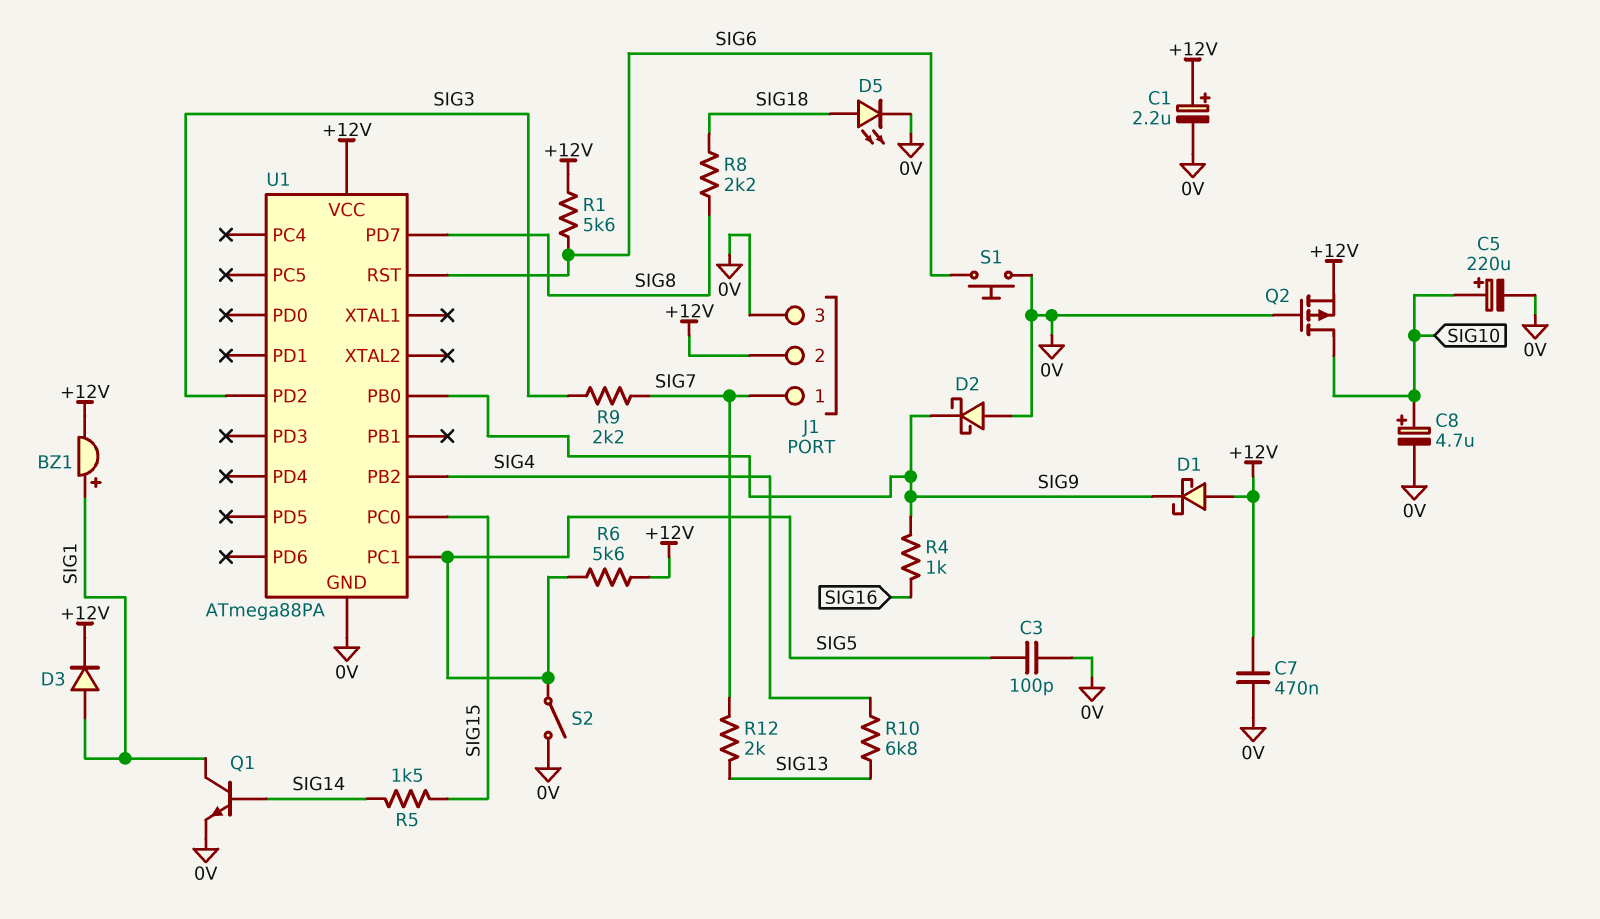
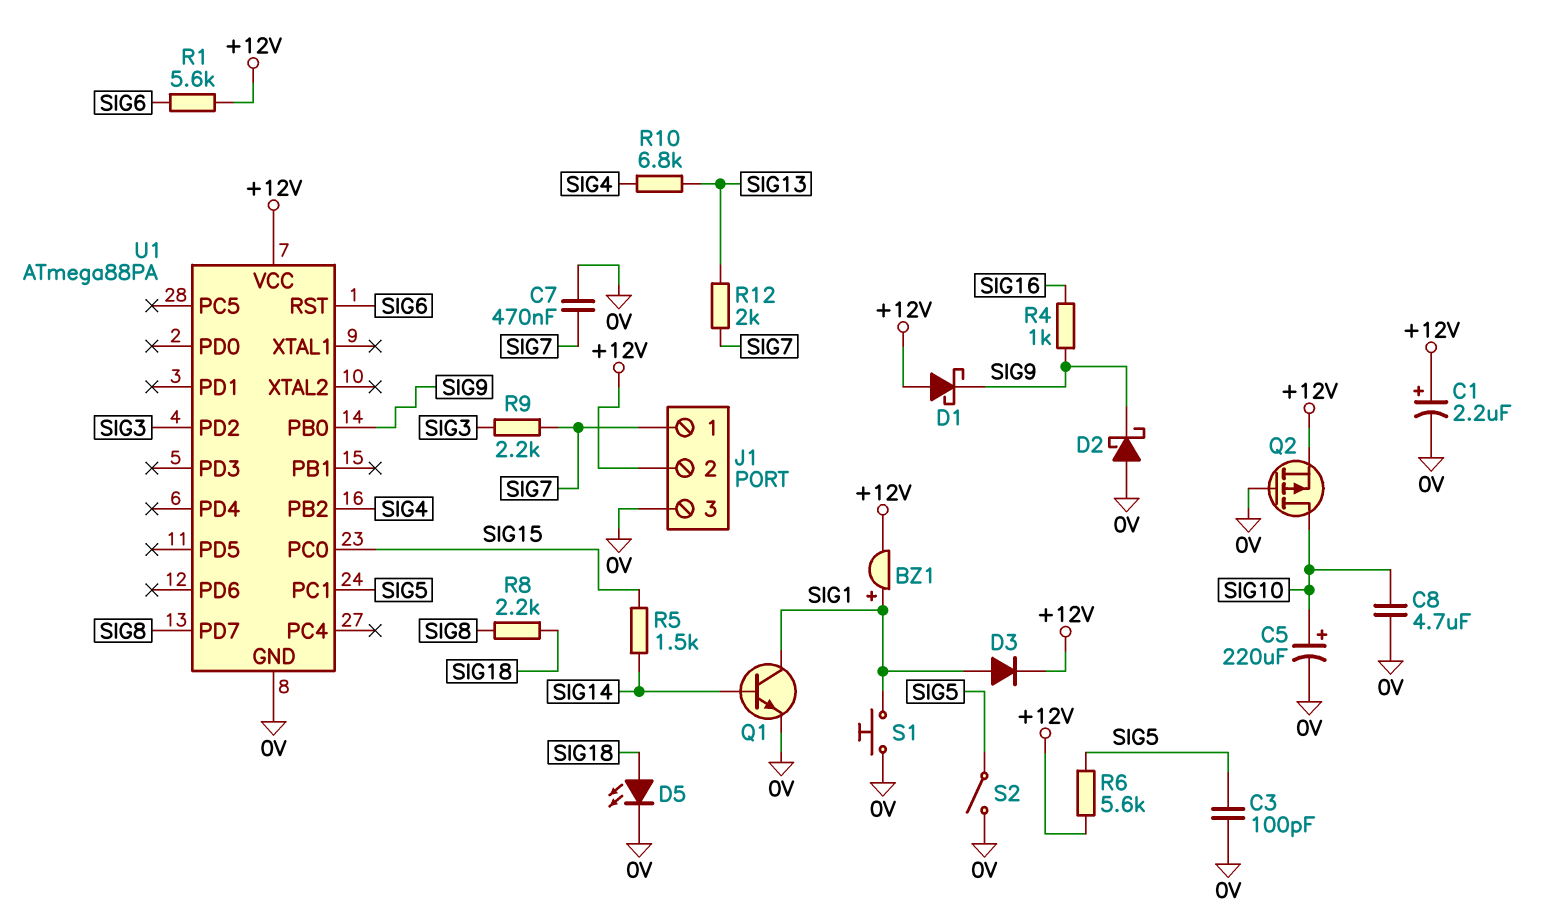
C7: 470nF (+12V, 0V) -> 470nF (0V, SIG7)
C8: 4.7uF (plus SIG10, minus 0V) -> 4.7uF (0V, SIG10)
S1: button (0V, SIG6) -> button (0V, SIG1)

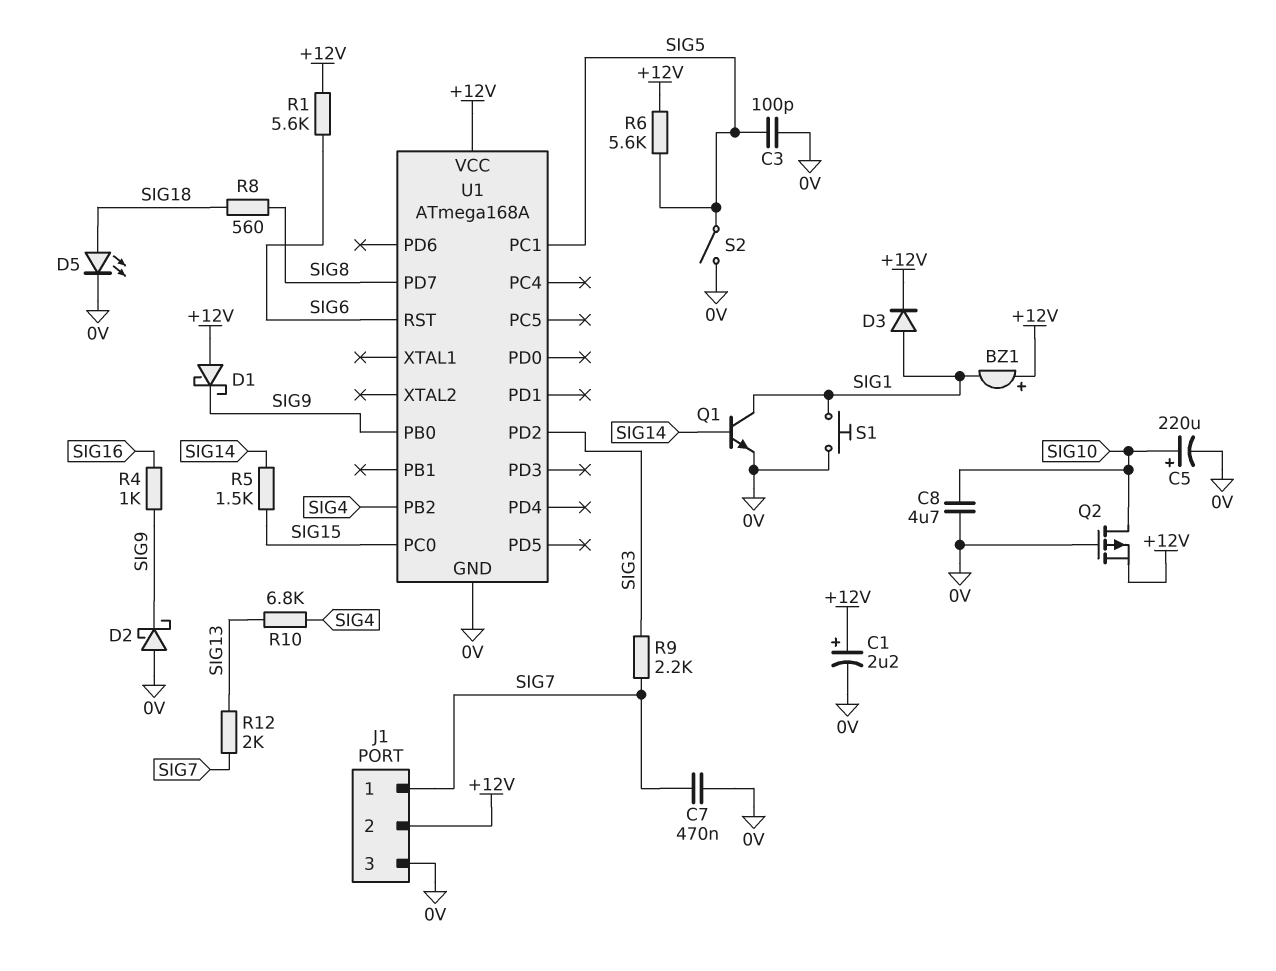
BZ1: buzzer (plus SIG1, minus +12V) -> buzzer (plus +12V, minus SIG1)
R8: 2.2k (SIG8, SIG18) -> 560 (SIG8, SIG18)
U1: ATmega88PA -> ATmega168A

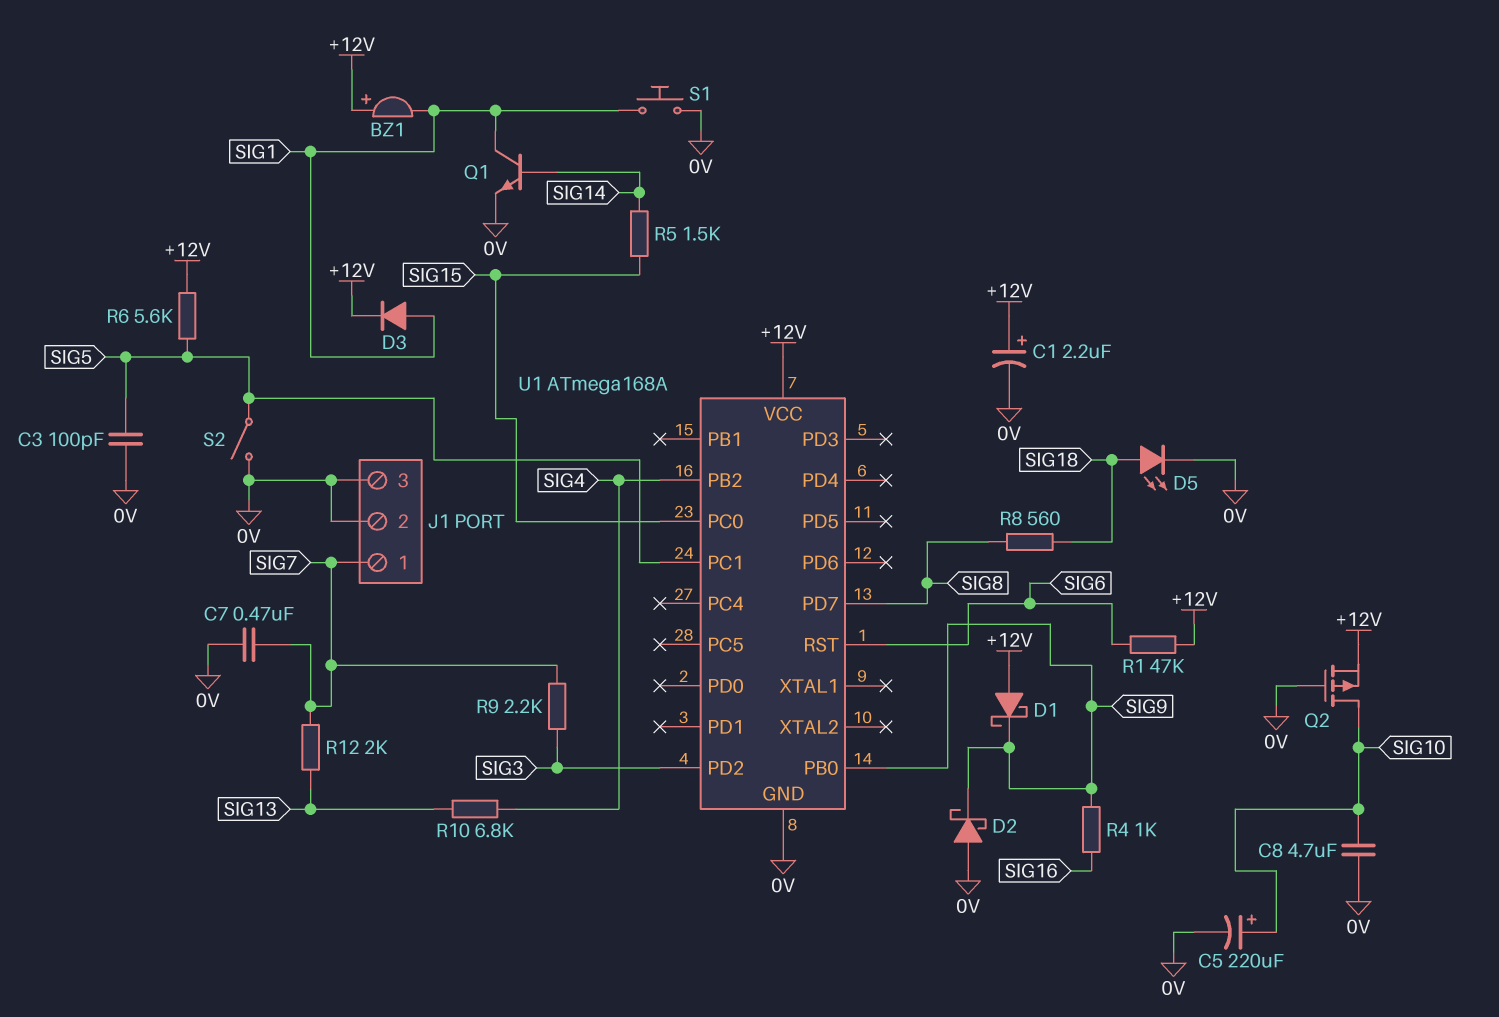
J1 pin 2: +12V -> 0V
R1: 5.6k (+12V, SIG6) -> 47k (+12V, SIG6)

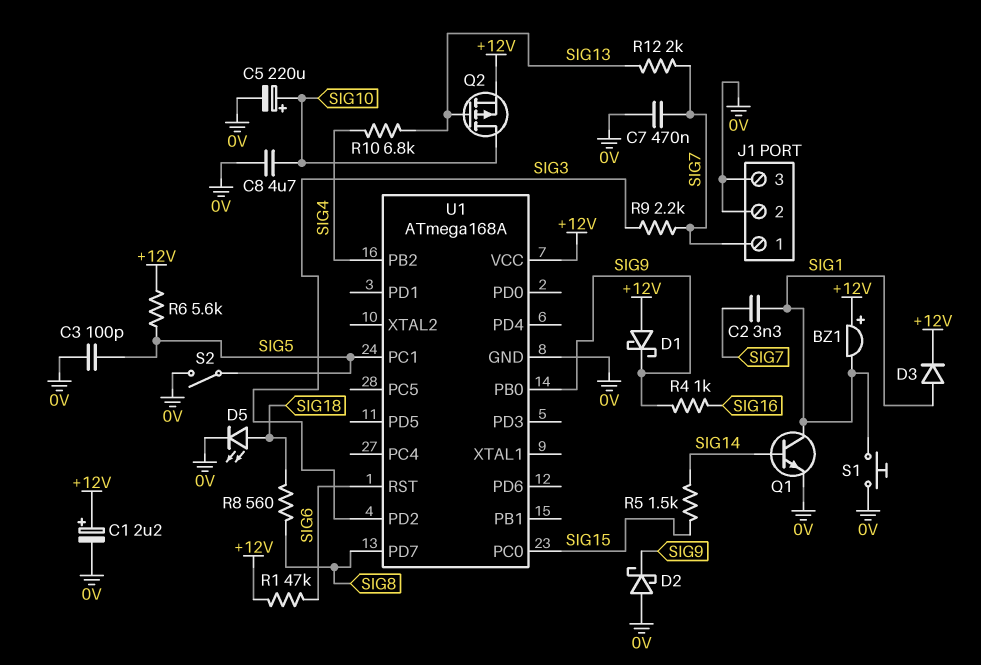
C2: none -> 3.3nF (SIG1, SIG7)
Q2: PMOS (G 0V, D SIG10, S +12V) -> PMOS (G SIG13, D SIG10, S +12V)

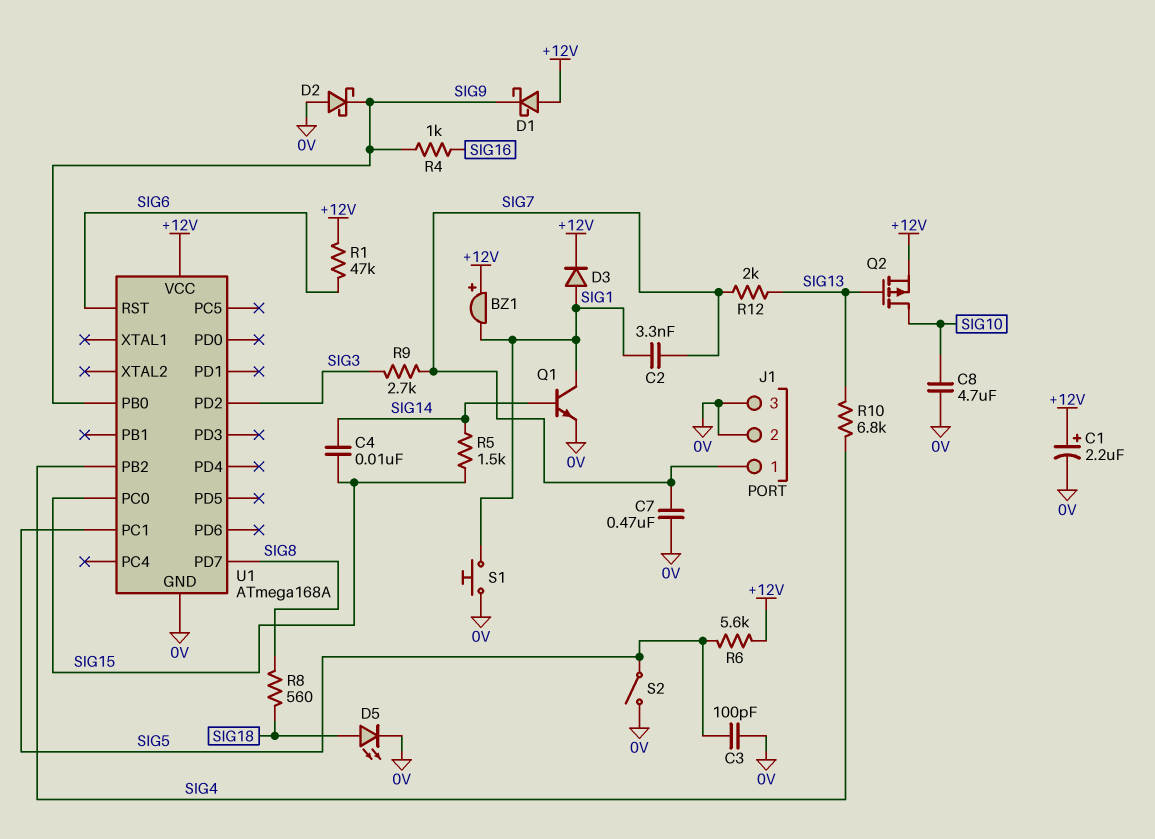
C4: none -> 10nF (SIG14, SIG15)
C5: 220uF (plus SIG10, minus 0V) -> none
R9: 2.2k (SIG3, SIG7) -> 2.7k (SIG3, SIG7)

